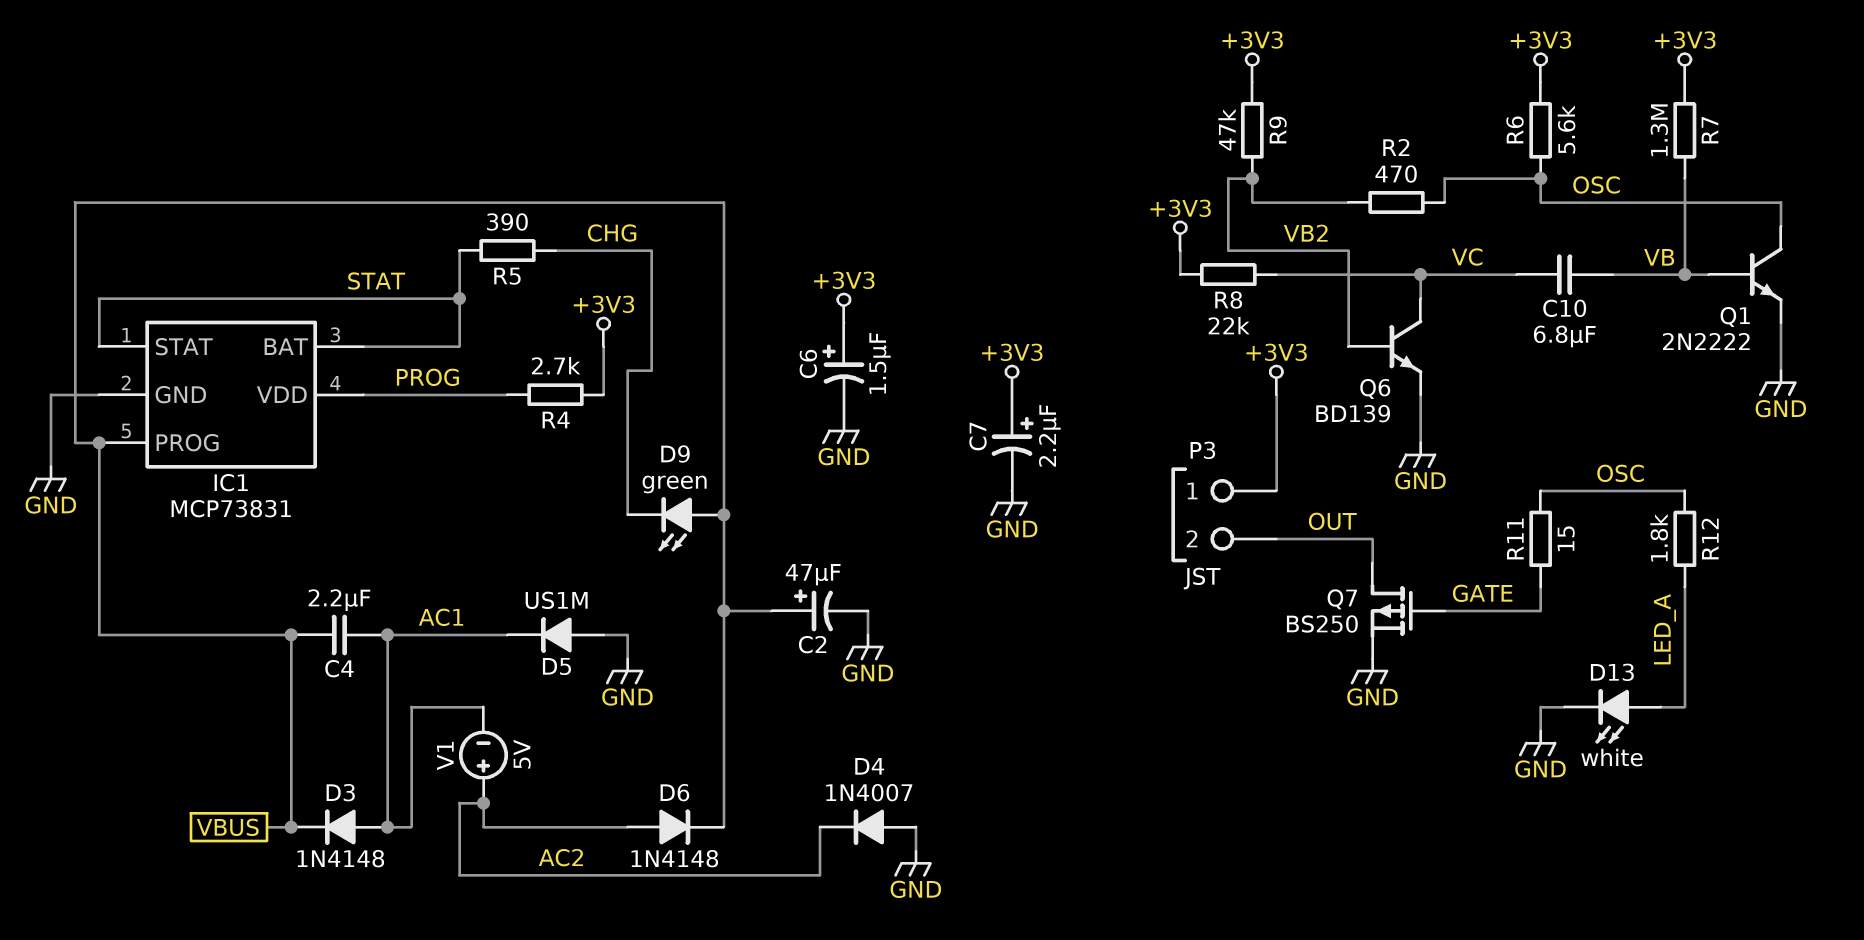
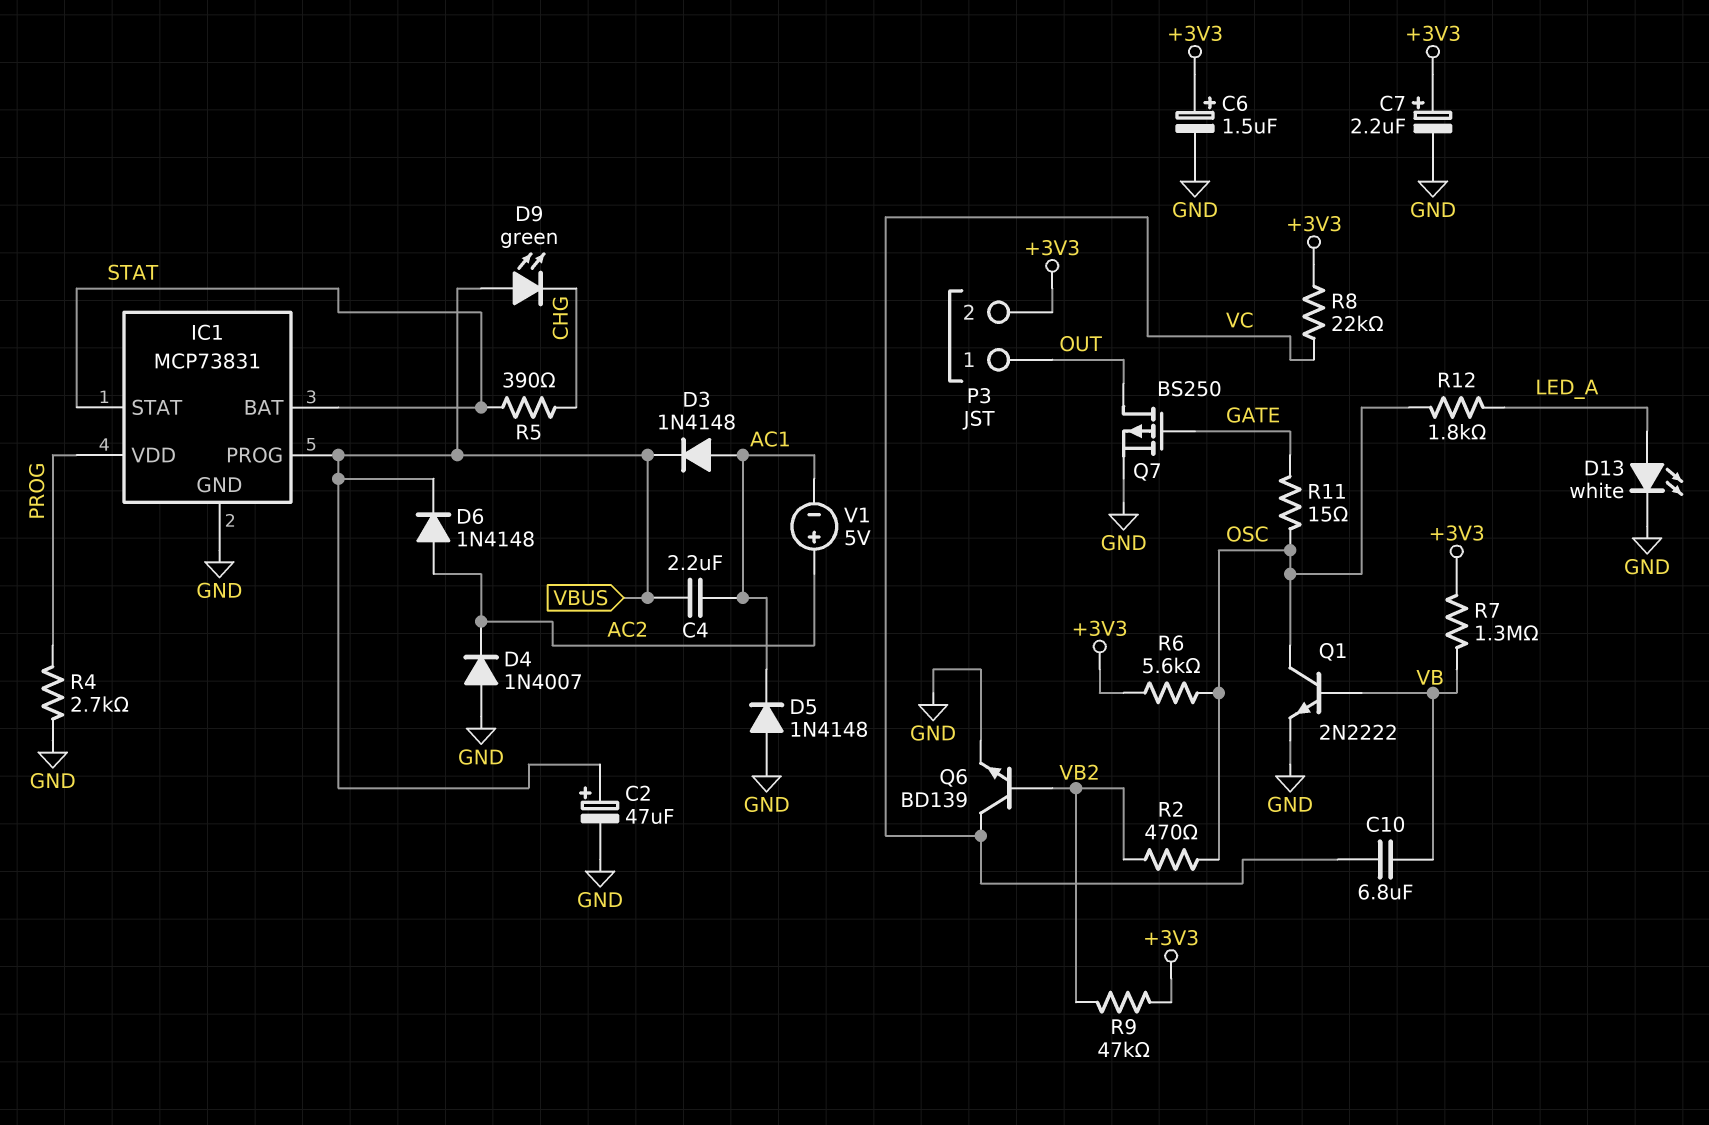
D5: diode US1M (A GND, K AC1) -> diode 1N4148 (A GND, K AC1)
P3 pin 1: +3V3 -> OUT
P3 pin 2: OUT -> +3V3
R4: 2.7k (+3V3, PROG) -> 2.7k (GND, PROG)

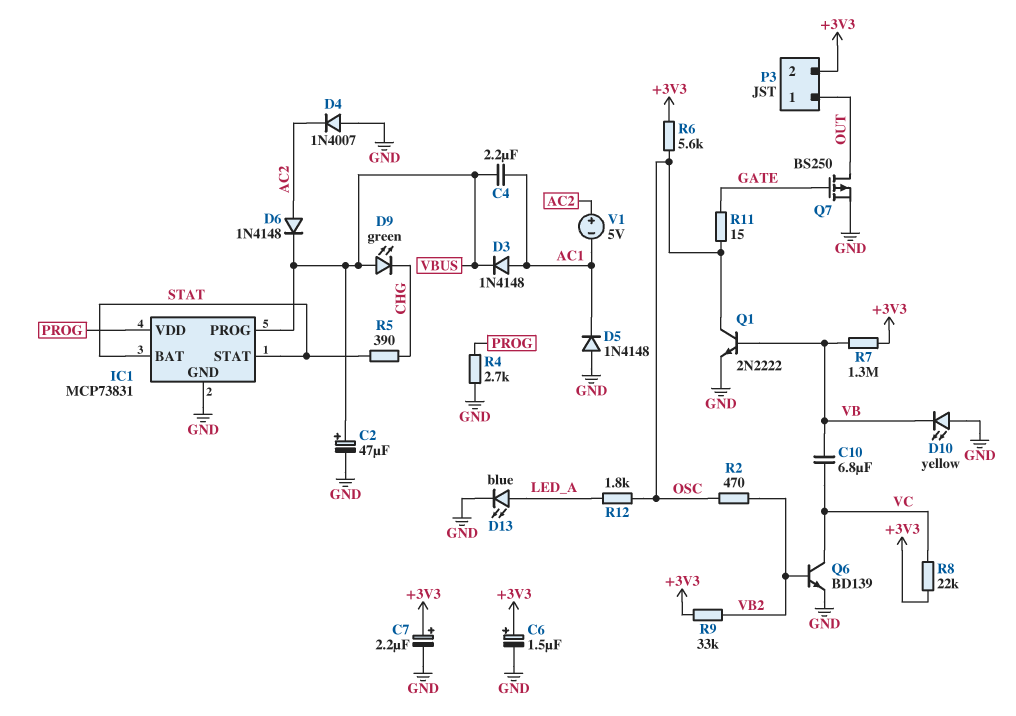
D10: none -> LED yellow (A GND, K VB)
D13: LED white (A LED_A, K GND) -> LED blue (A LED_A, K GND)
R9: 47k (+3V3, VB2) -> 33k (+3V3, VB2)

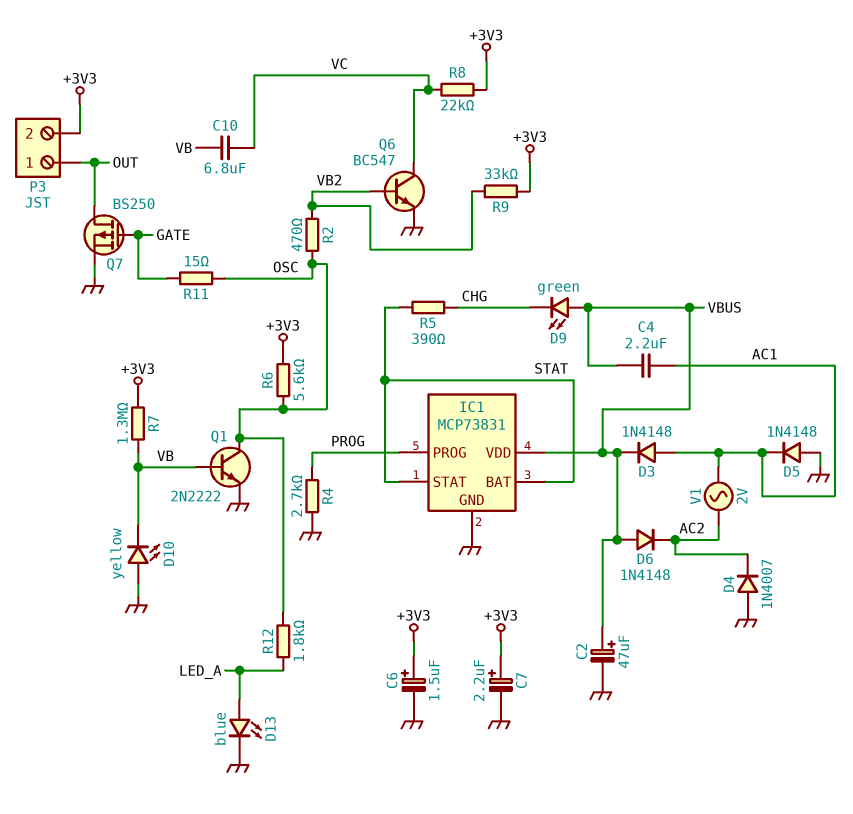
D6: diode 1N4148 (A AC2, K VBUS) -> diode 1N4148 (A VBUS, K AC2)
IC1 pin PROG: VBUS -> PROG
IC1 pin VDD: PROG -> VBUS
Q6: NPN BD139 (B VB2, C VC, E GND) -> NPN BC547 (B VB2, C VC, E GND)
V1: 5V (plus AC2, minus AC1) -> AC 2V (AC1, AC2)

